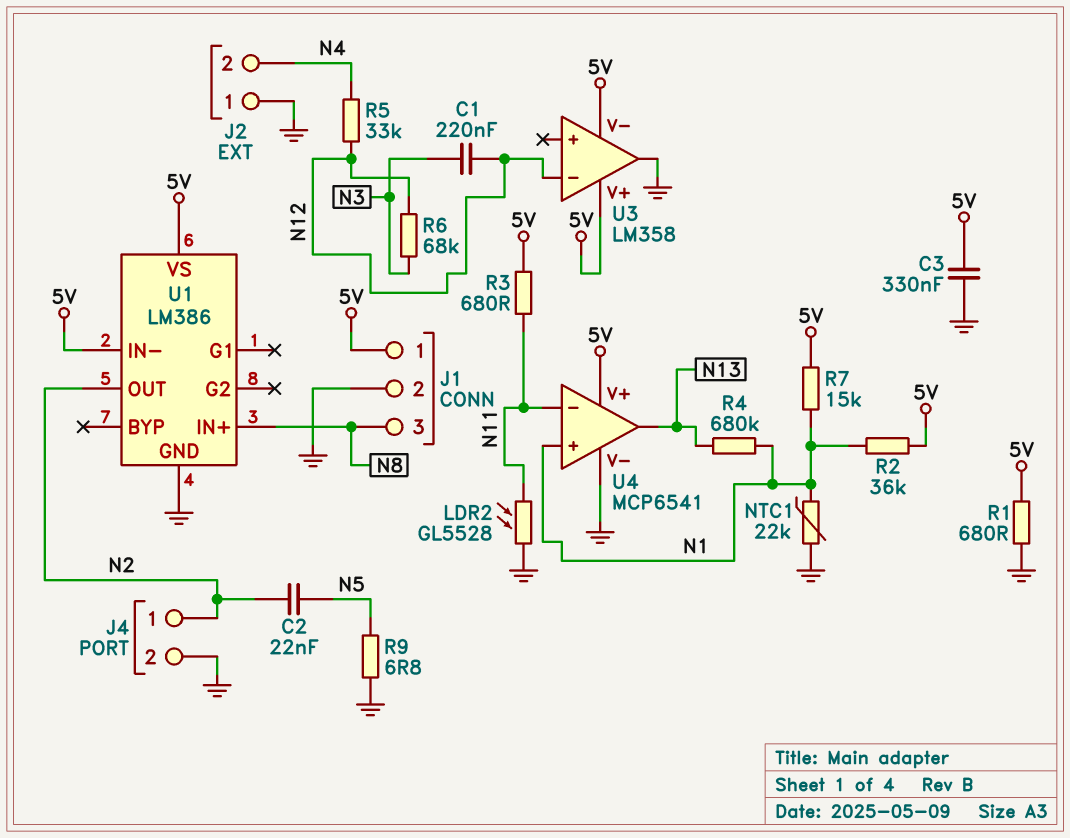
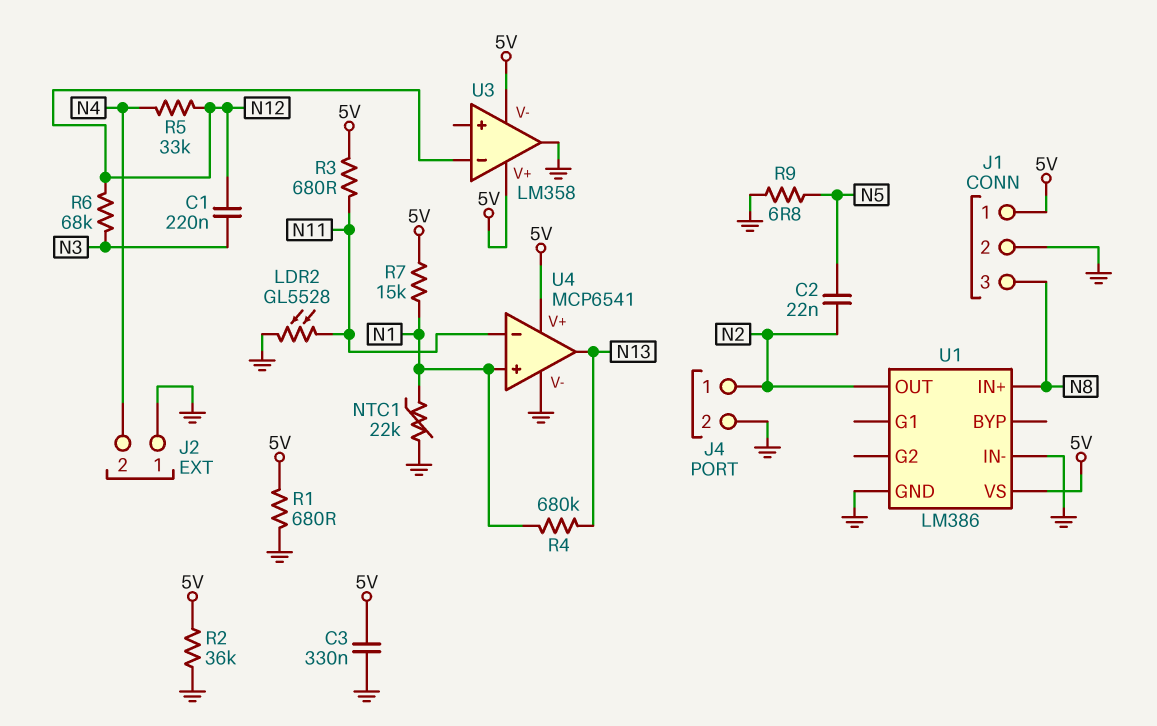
R2: 36k (5V, N1) -> 36k (5V, GND)
U1 pin IN-: 5V -> GND

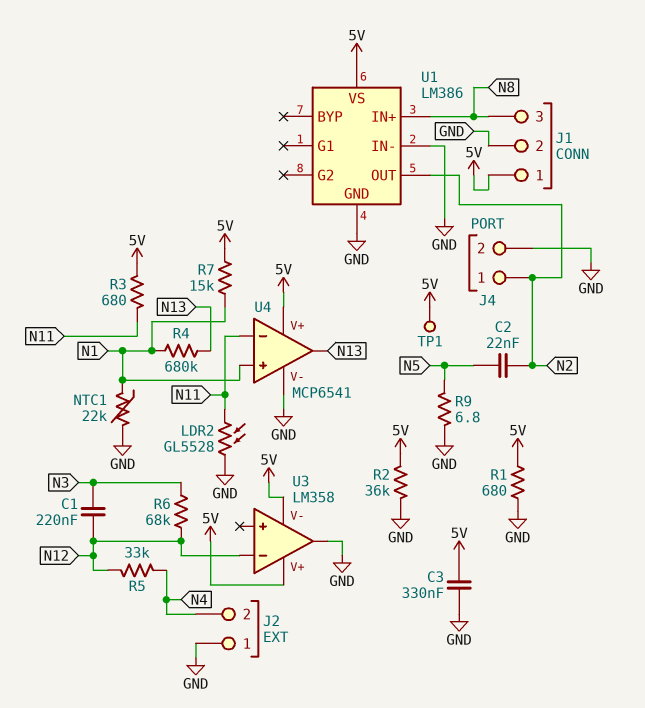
TP1: none -> test point (5V)

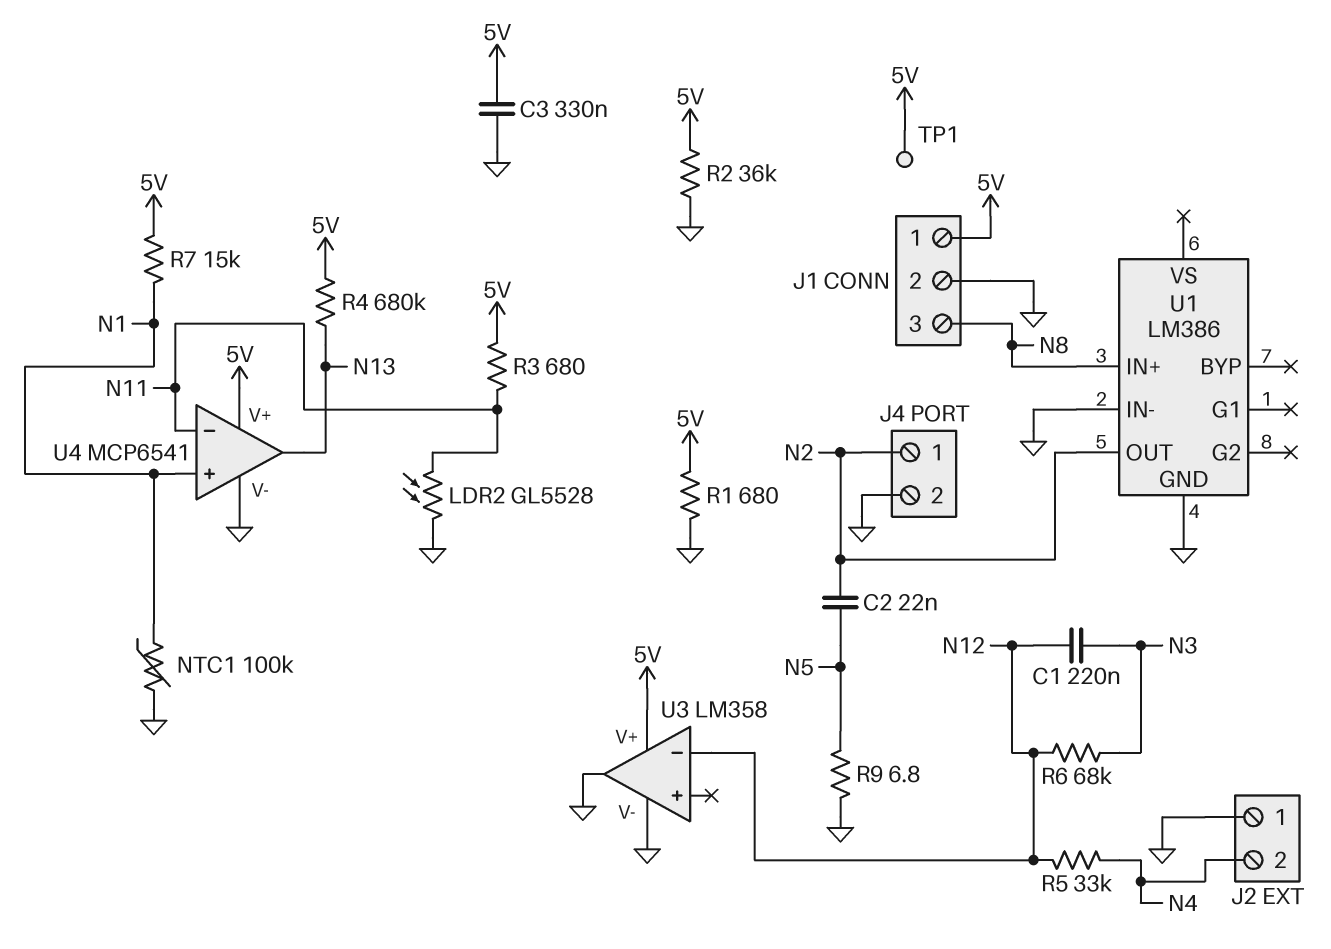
NTC1: 22k (GND, N1) -> 100k (GND, N1)
R4: 680k (N1, N13) -> 680k (5V, N13)
U1 pin VS: 5V -> none
U3 pin V-: 5V -> GND

